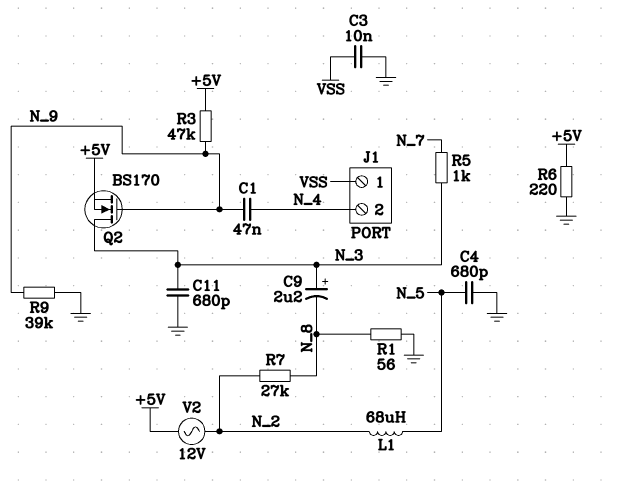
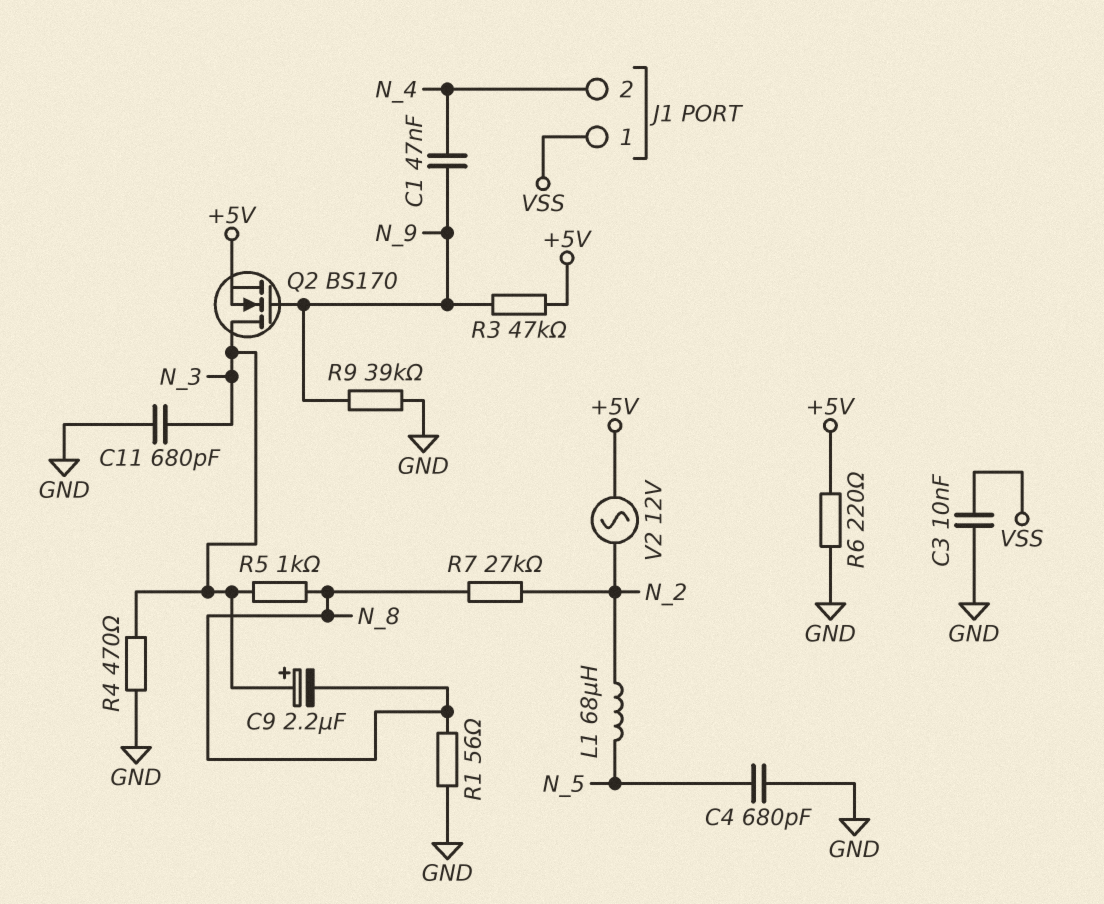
R4: none -> 470 (GND, N_3)
R5: 1k (N_3, N_7) -> 1k (N_3, N_8)

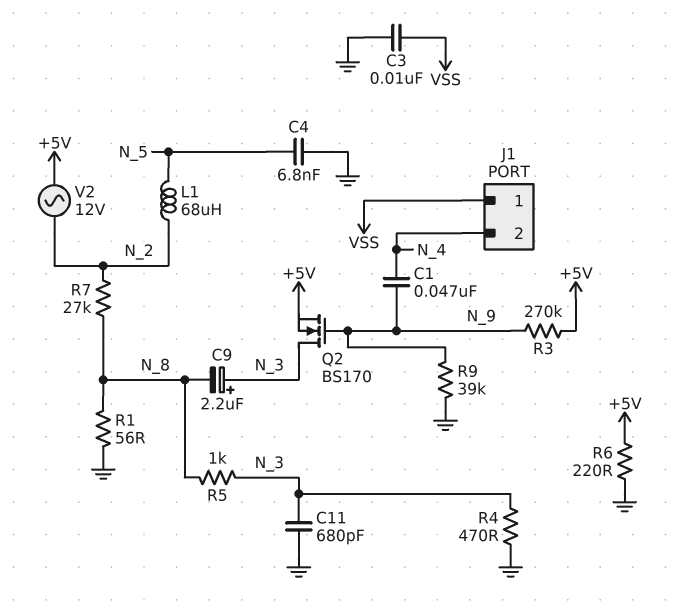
C4: 680pF (GND, N_5) -> 6.8nF (GND, N_5)
R3: 47k (+5V, N_9) -> 270k (+5V, N_9)

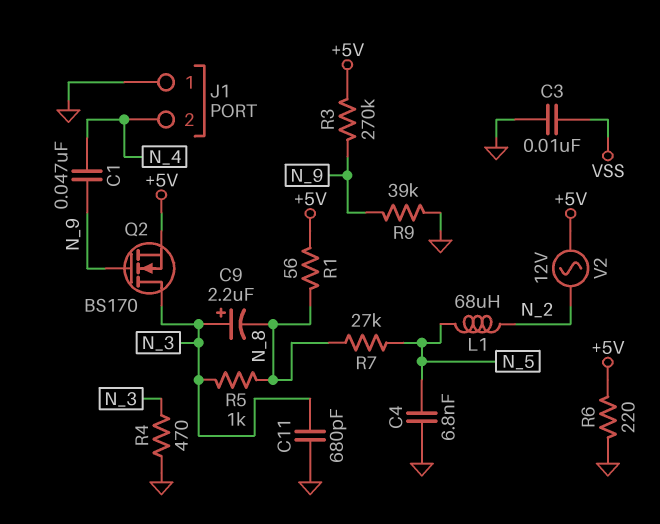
J1 pin 1: VSS -> GND
R1: 56 (GND, N_8) -> 56 (+5V, N_8)
R7: 27k (N_2, N_8) -> 27k (N_5, N_8)

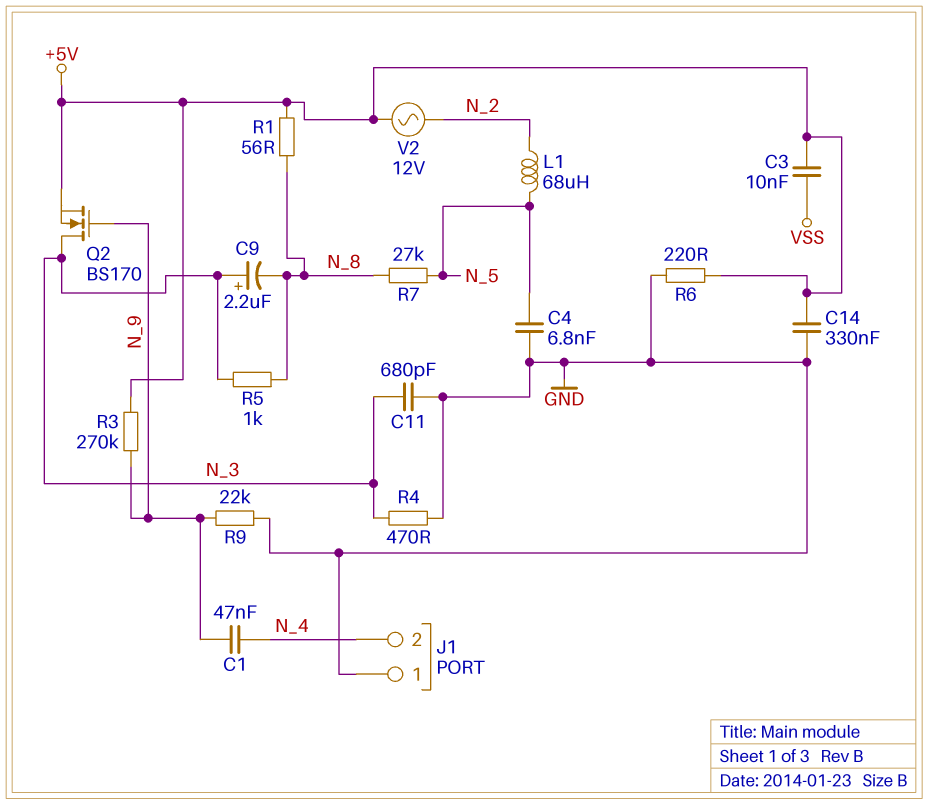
C3: 10nF (GND, VSS) -> 10nF (+5V, VSS)
C14: none -> 330nF (+5V, GND)
R9: 39k (GND, N_9) -> 22k (GND, N_9)

